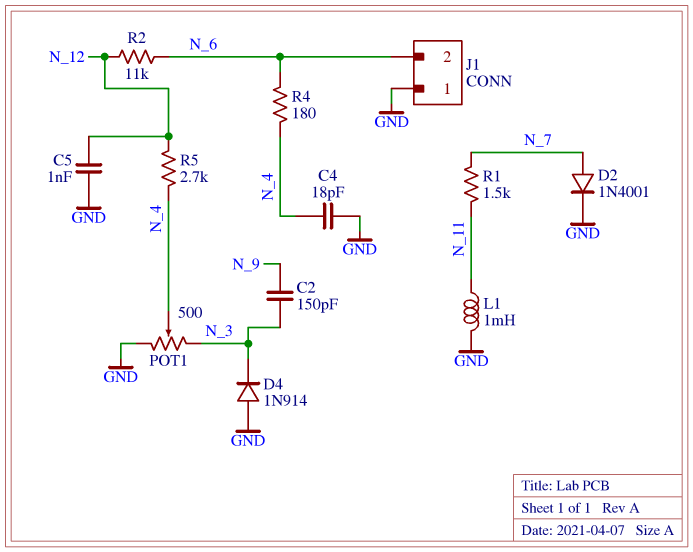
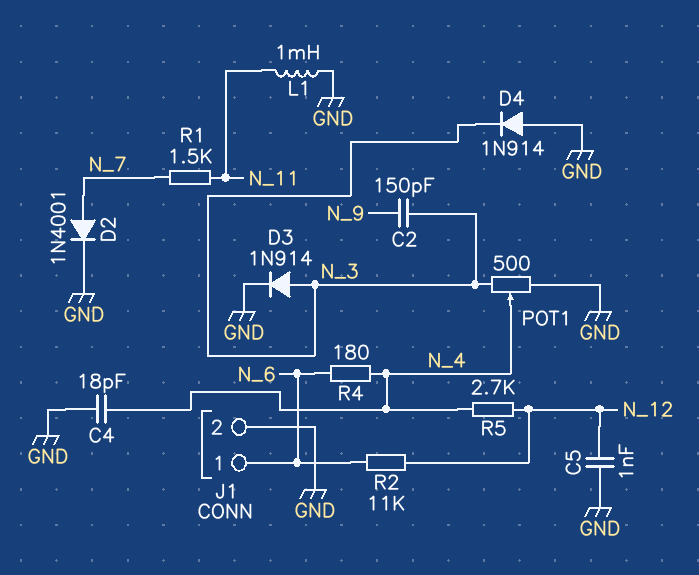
D3: none -> diode 1N914 (A N_3, K GND)
J1 pin 1: GND -> N_6
J1 pin 2: N_6 -> GND

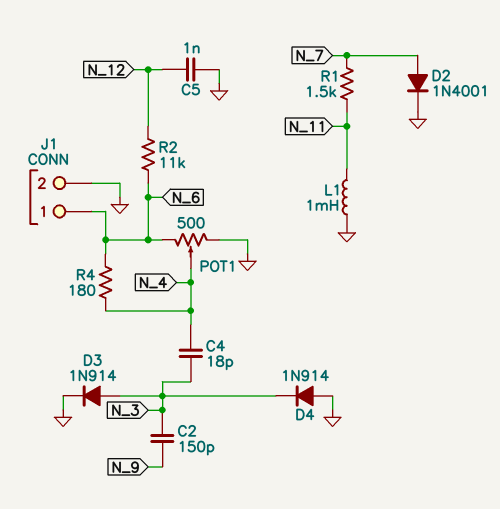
C4: 18pF (GND, N_4) -> 18pF (N_3, N_4)
POT1: 500 (GND, N_3, wiper N_4) -> 500 (GND, N_6, wiper N_4)
R5: 2.7k (N_4, N_12) -> none

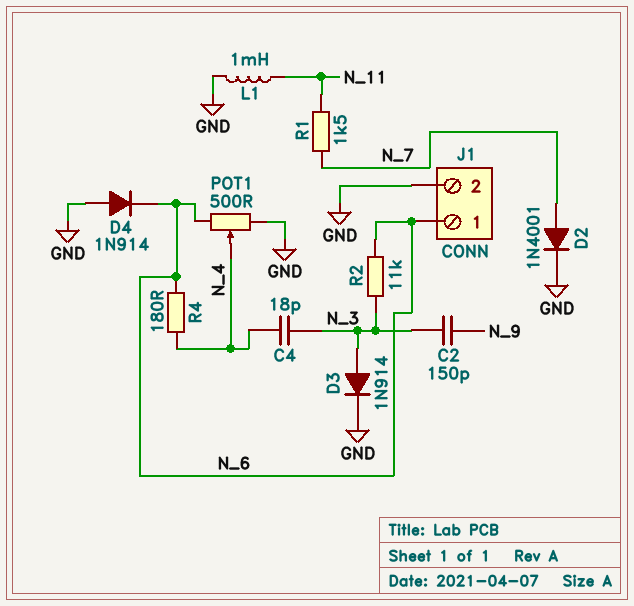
C5: 1nF (GND, N_12) -> none
D4: diode 1N914 (A GND, K N_3) -> diode 1N914 (A GND, K N_6)
R2: 11k (N_6, N_12) -> 11k (N_3, N_6)

